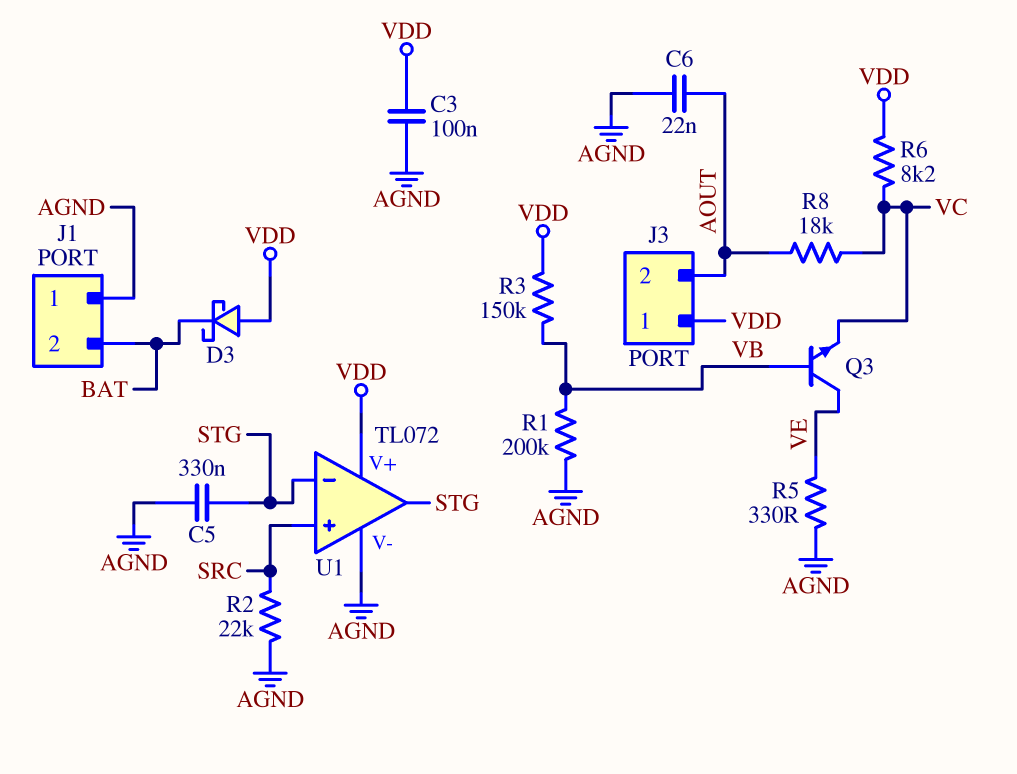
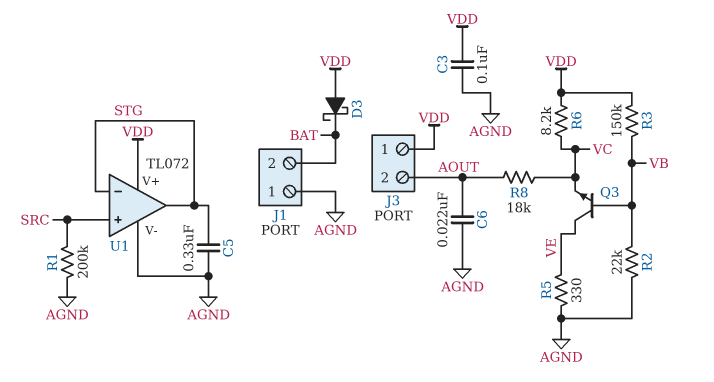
R1: 200k (AGND, VB) -> 200k (AGND, SRC)
R2: 22k (AGND, SRC) -> 22k (AGND, VB)

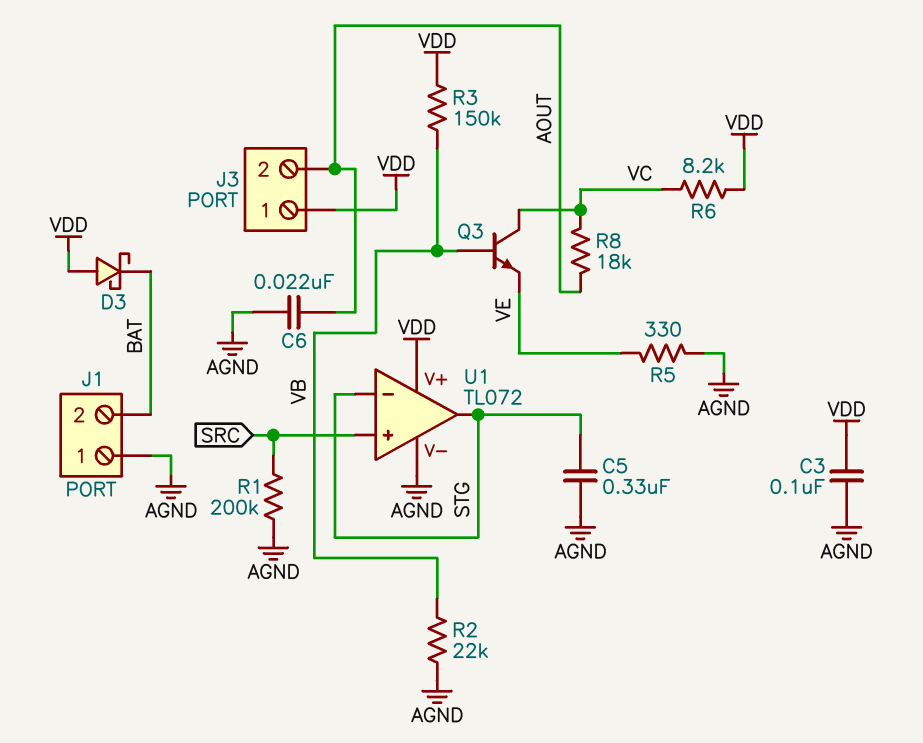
Q3: NPN (B VB, C VE, E VC) -> NPN (B VB, C VC, E VE)

